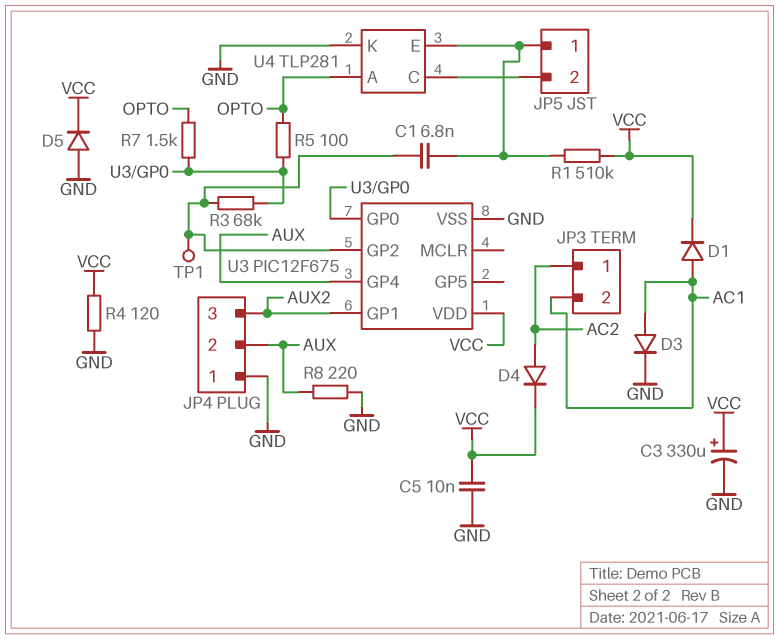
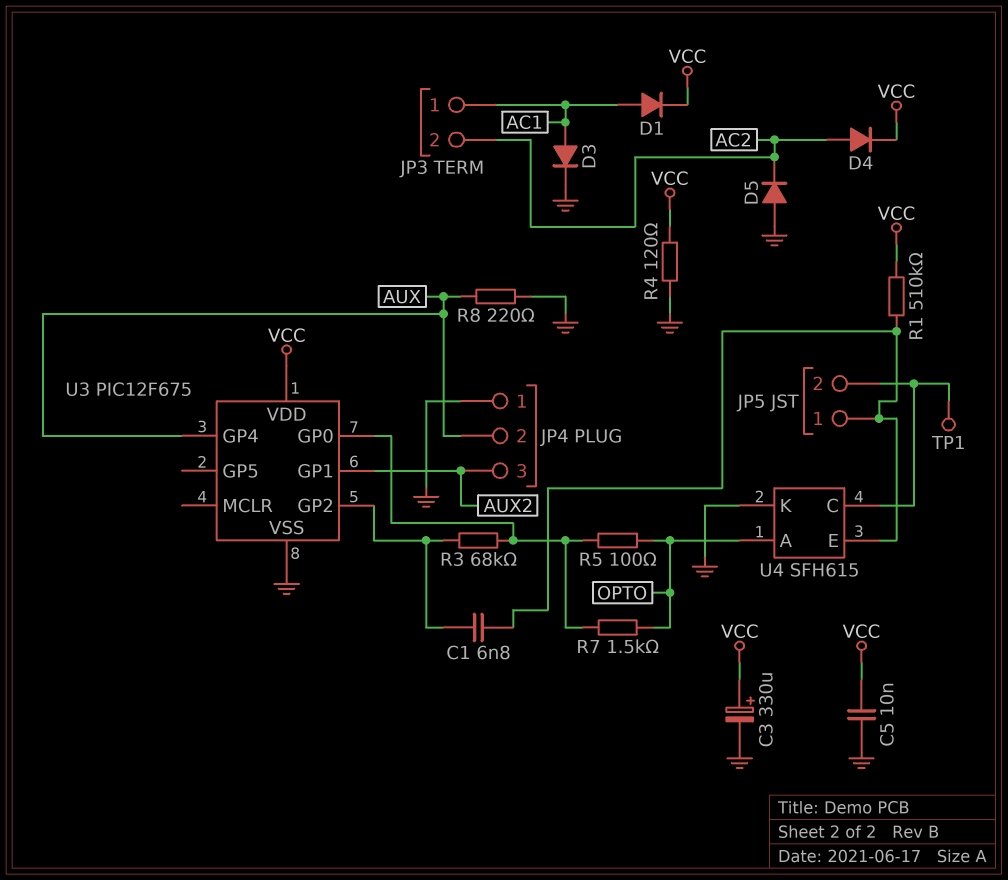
D5: diode (A GND, K VCC) -> diode (A GND, K AC2)
JP3 pin 1: AC2 -> AC1
JP3 pin 2: AC1 -> AC2
TP1: test point (U3/GP2) -> test point (JP5/2)
U4: TLP281 -> SFH615

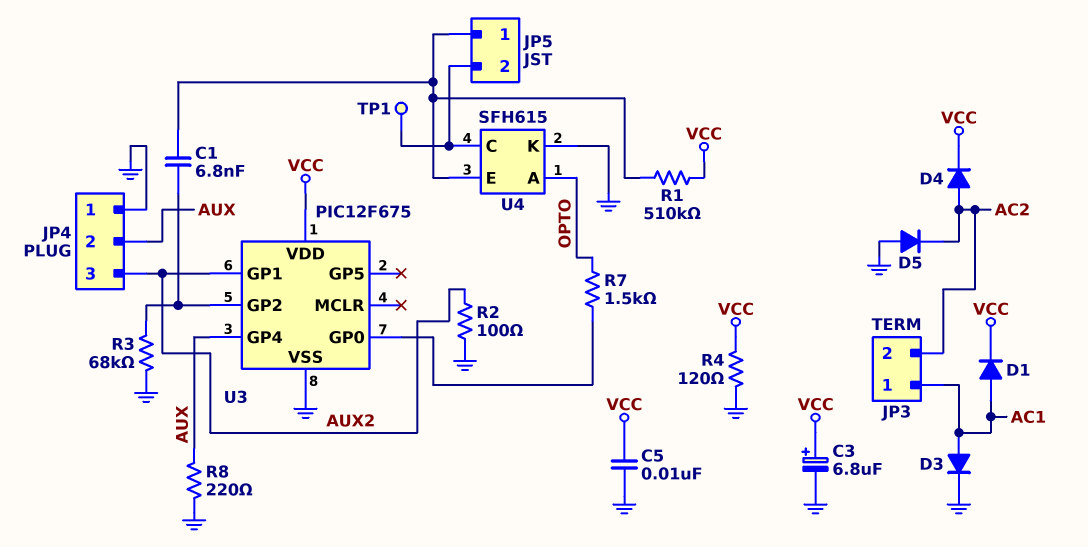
C3: 330uF (plus VCC, minus GND) -> 6.8uF (plus VCC, minus GND)
R2: none -> 100 (AUX2, GND)
R3: 68k (U3/GP0, U3/GP2) -> 68k (GND, U3/GP2)
R5: 100 (OPTO, U3/GP0) -> none

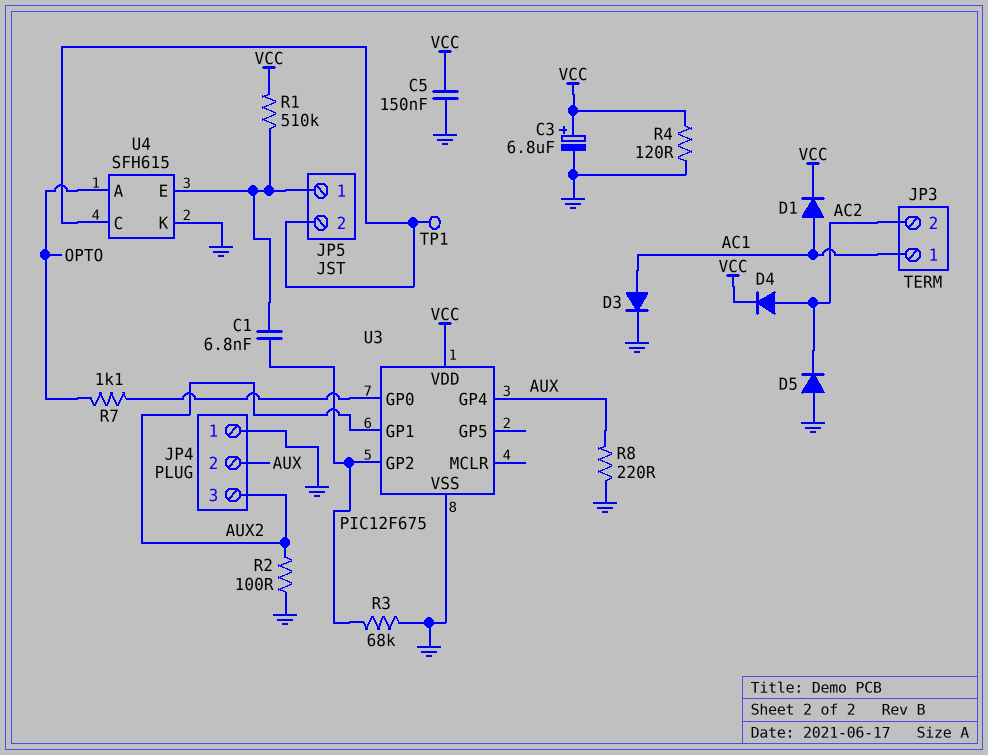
C5: 10nF (GND, VCC) -> 150nF (GND, VCC)
R7: 1.5k (OPTO, U3/GP0) -> 1.1k (OPTO, U3/GP0)

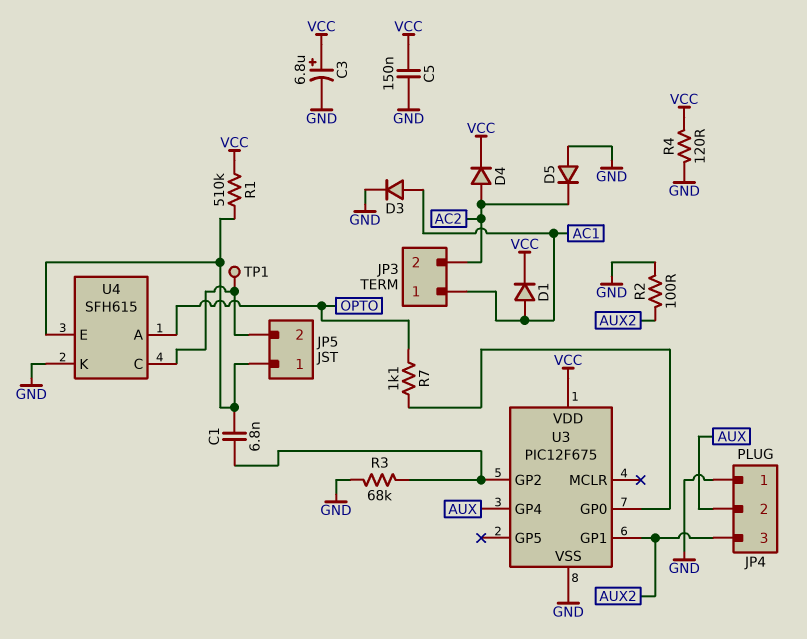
R8: 220 (AUX, GND) -> none

